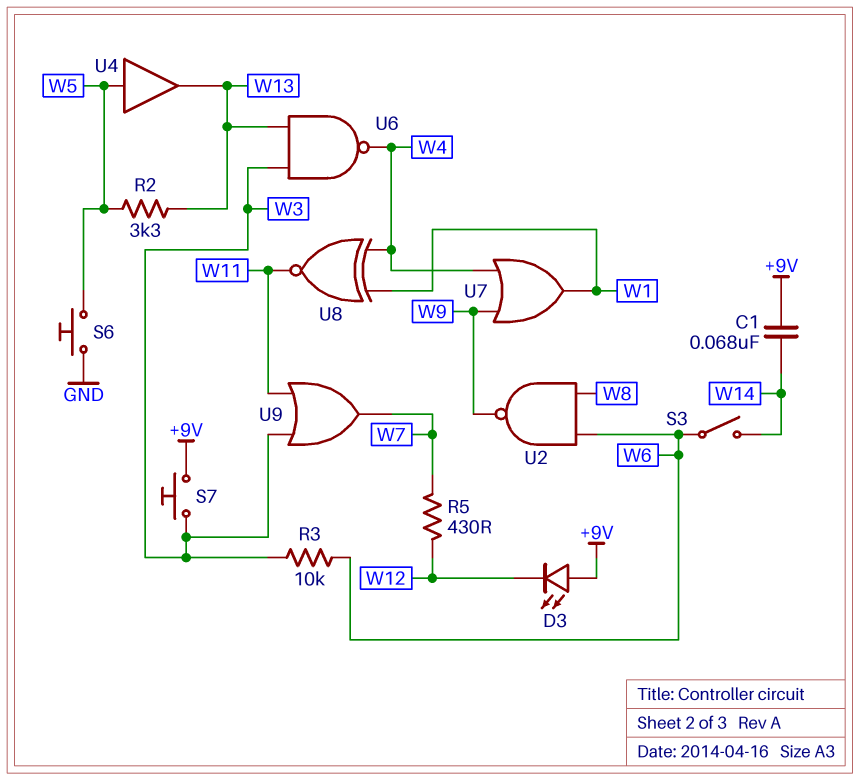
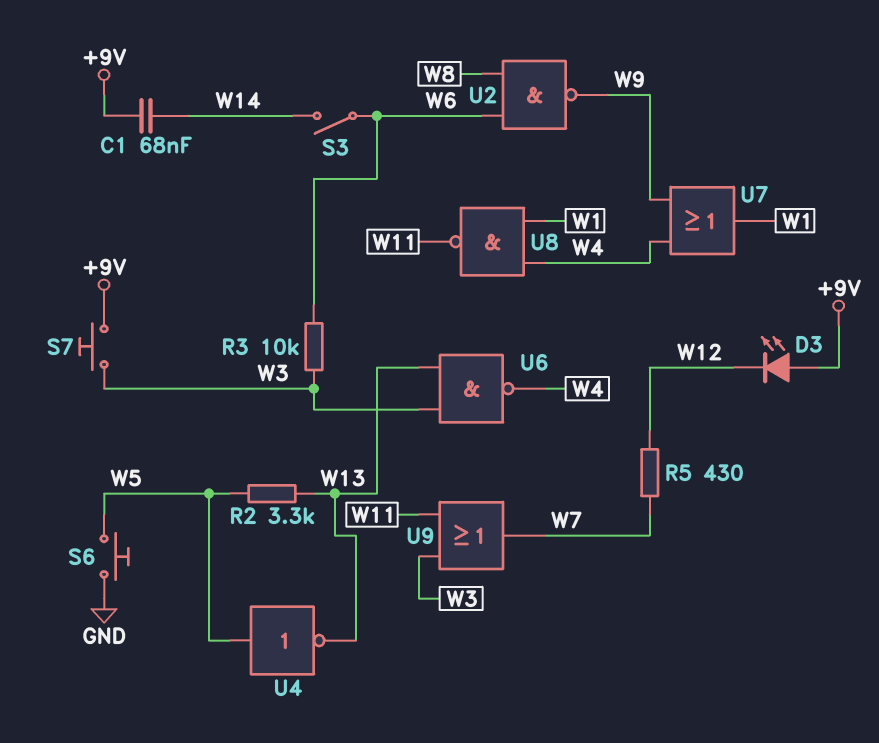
U4: buffer (in W5, out W13) -> NOT (in W5, out W13)
U8: XNOR (in W1, in W4, out W11) -> NAND (in W1, in W4, out W11)

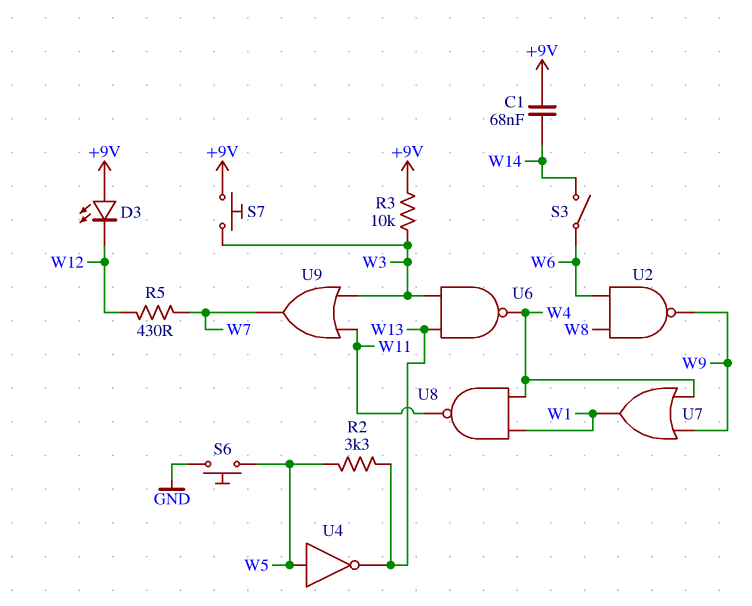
R3: 10k (W3, W6) -> 10k (+9V, W3)

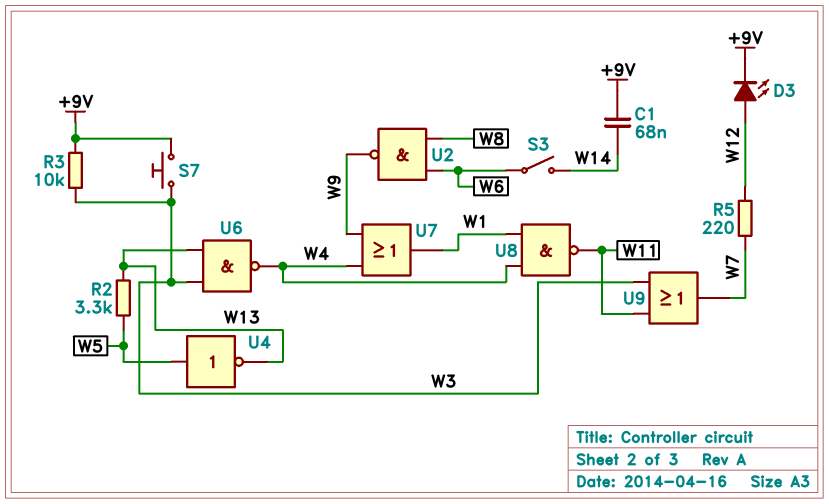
D3: LED (A +9V, K W12) -> LED (A W12, K +9V)
R5: 430 (W7, W12) -> 220 (W7, W12)
S6: button (GND, W5) -> none

